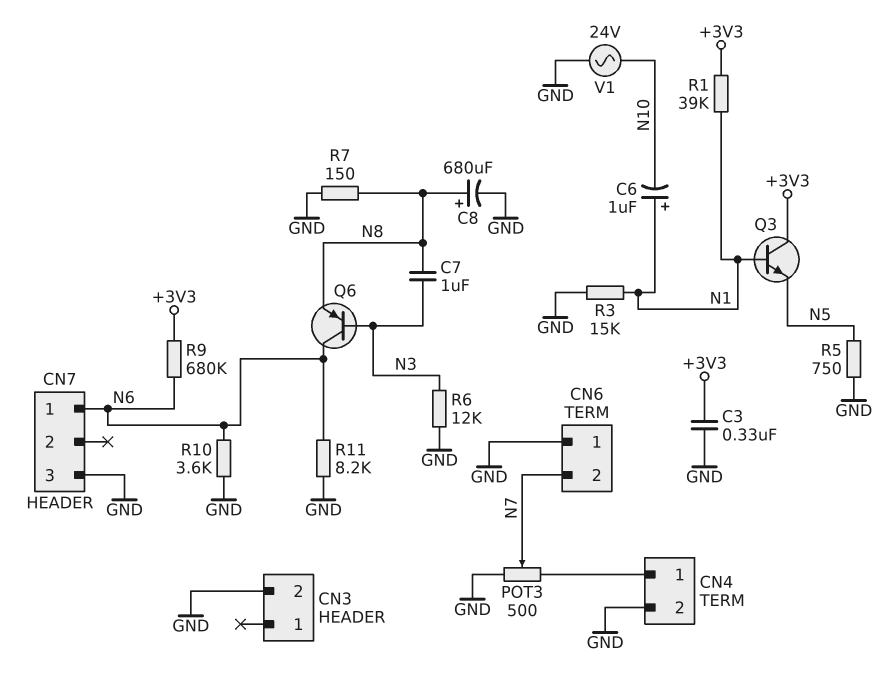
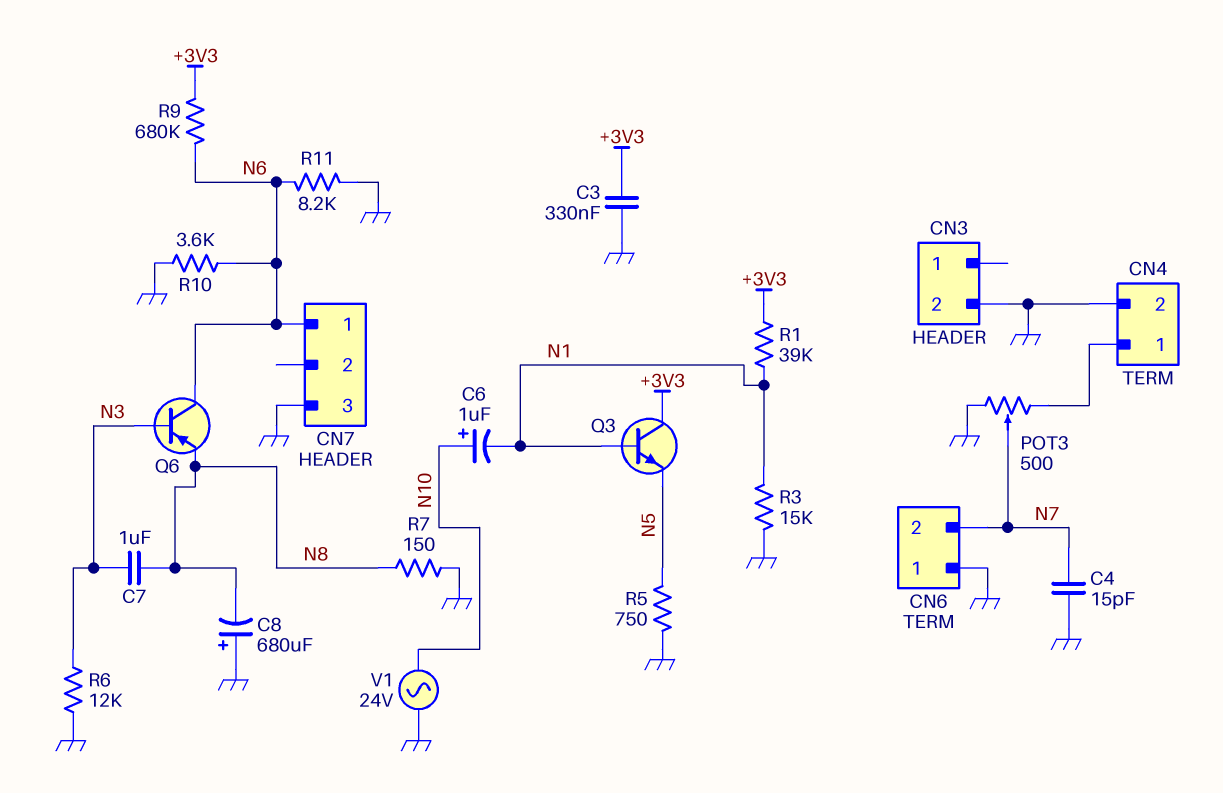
C4: none -> 15pF (GND, N7)
C6: 1uF (plus N1, minus N10) -> 1uF (plus N10, minus N1)
C8: 680uF (plus N8, minus GND) -> 680uF (plus GND, minus N8)

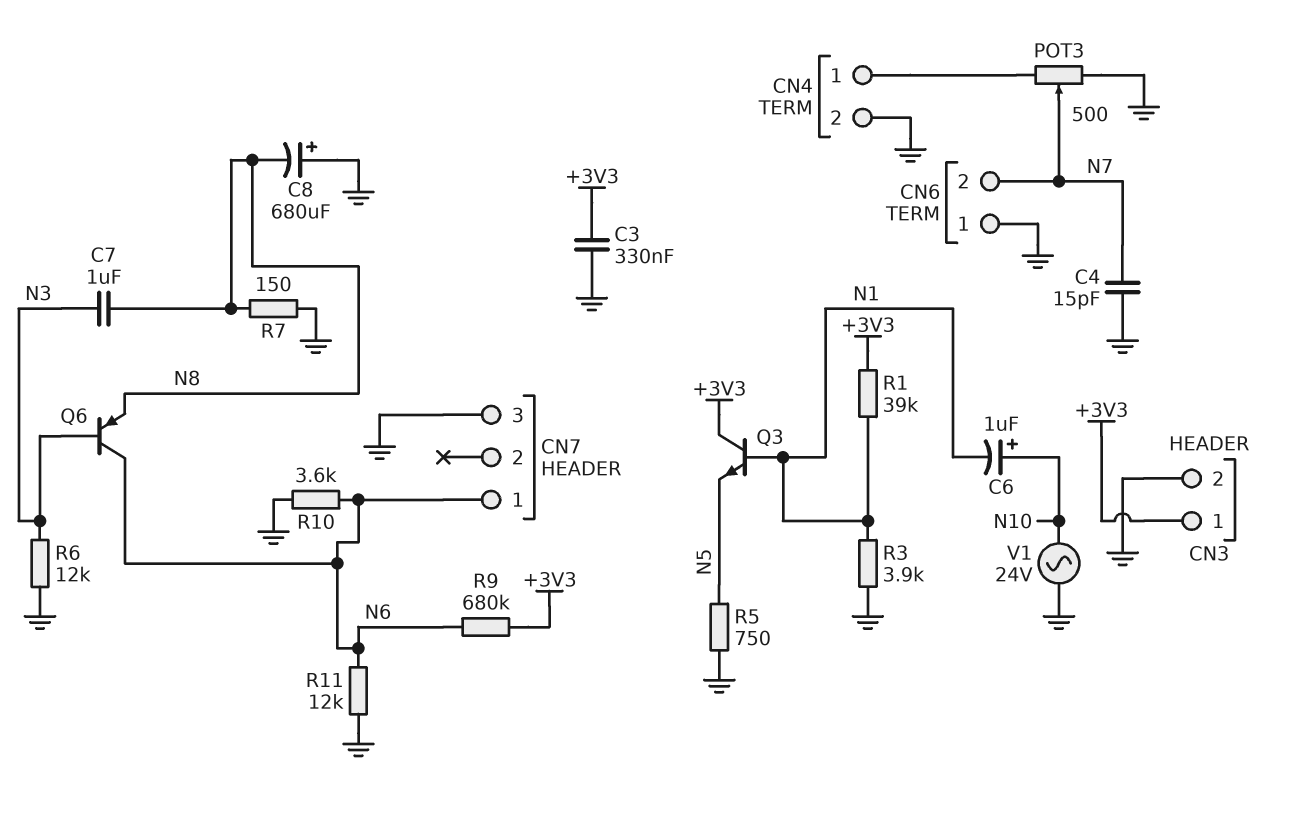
CN3 pin 1: none -> +3V3
R3: 15k (GND, N1) -> 3.9k (GND, N1)
R11: 8.2k (GND, N6) -> 12k (GND, N6)

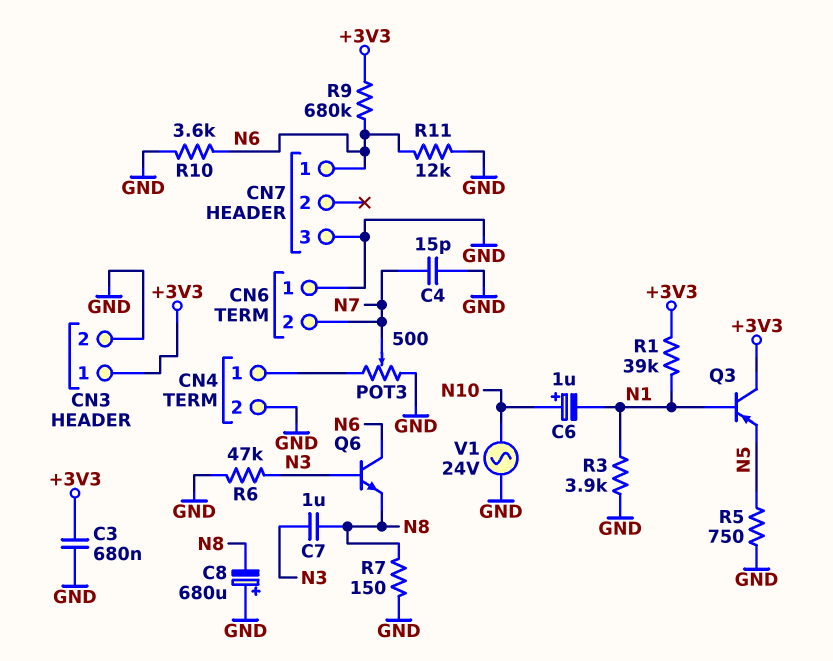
C3: 330nF (+3V3, GND) -> 680nF (+3V3, GND)
Q3: NPN (B N1, C +3V3, E N5) -> PNP (B N1, C +3V3, E N5)
Q6: PNP (B N3, C N6, E N8) -> NPN (B N3, C N6, E N8)
R6: 12k (GND, N3) -> 47k (GND, N3)

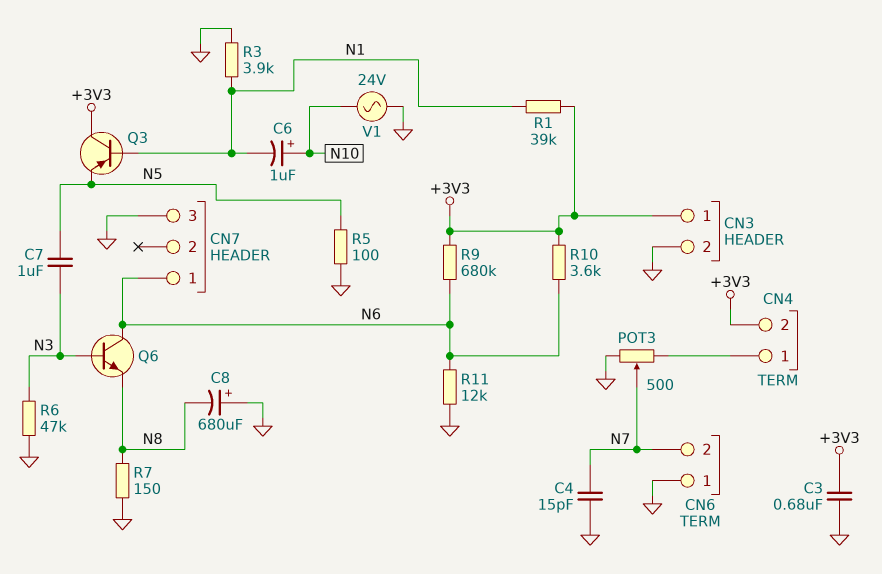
C7: 1uF (N3, N8) -> 1uF (N3, N5)
CN4 pin 2: GND -> +3V3
R5: 750 (GND, N5) -> 100 (GND, N5)
R10: 3.6k (GND, N6) -> 3.6k (+3V3, N6)

